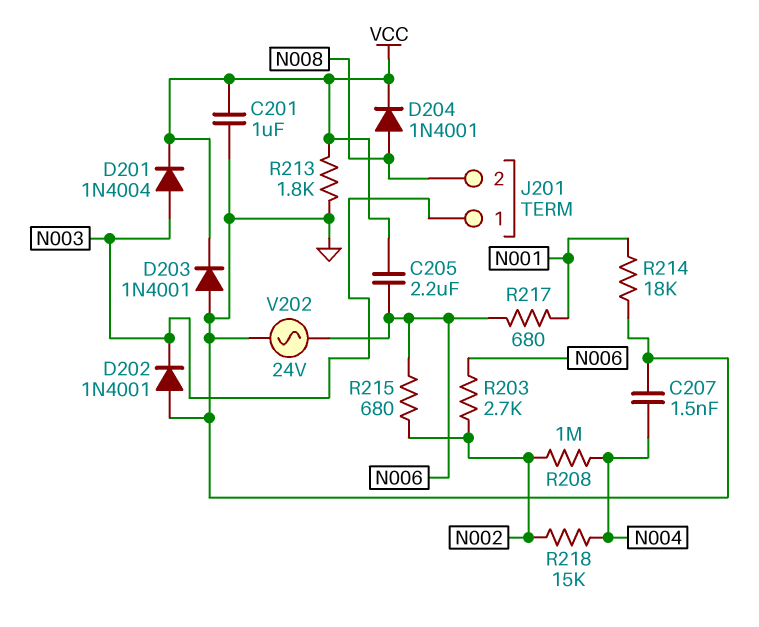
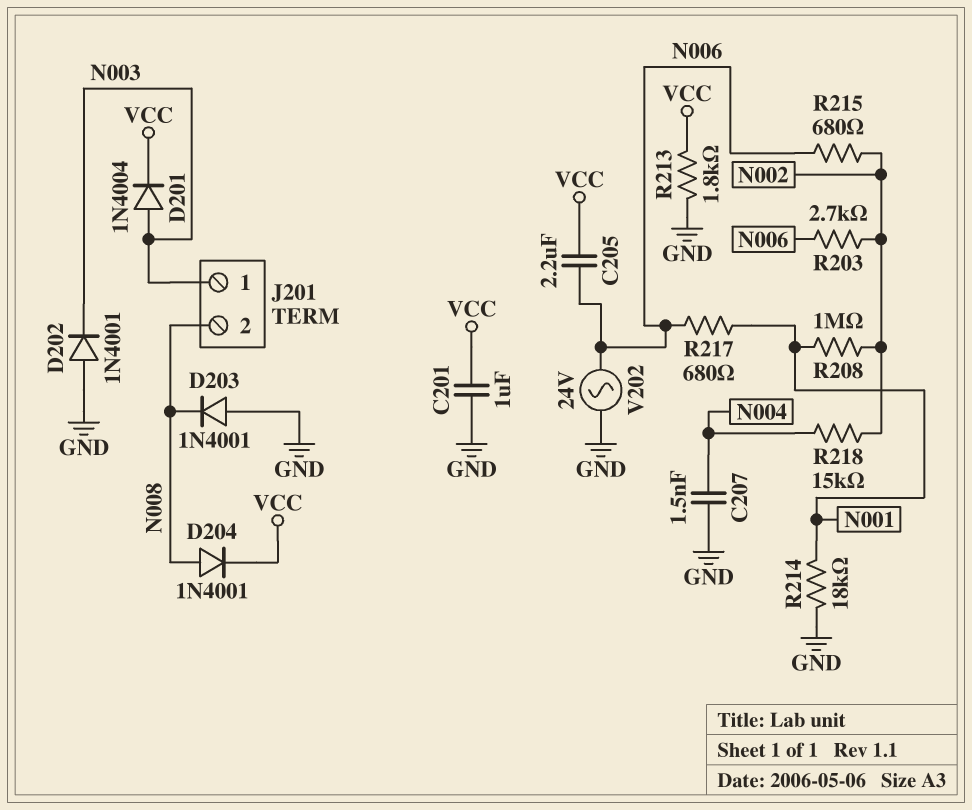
D203: diode 1N4001 (A GND, K VCC) -> diode 1N4001 (A GND, K N008)
R208: 1M (N002, N004) -> 1M (N001, N002)

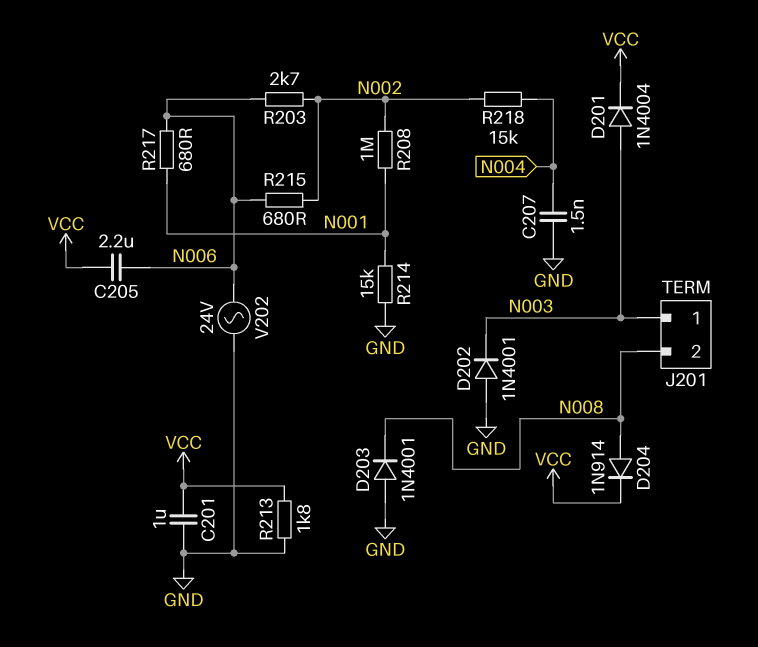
D204: diode 1N4001 (A N008, K VCC) -> diode 1N914 (A N008, K VCC)
R214: 18k (GND, N001) -> 15k (GND, N001)

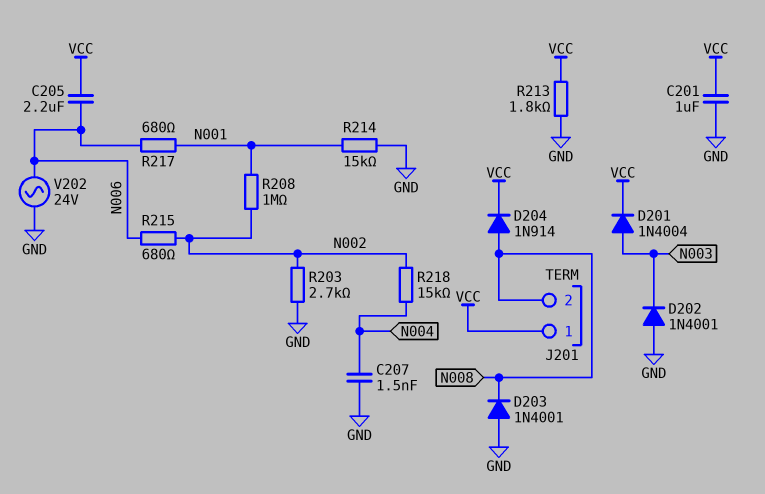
J201 pin 1: N003 -> VCC
R203: 2.7k (N002, N006) -> 2.7k (GND, N002)

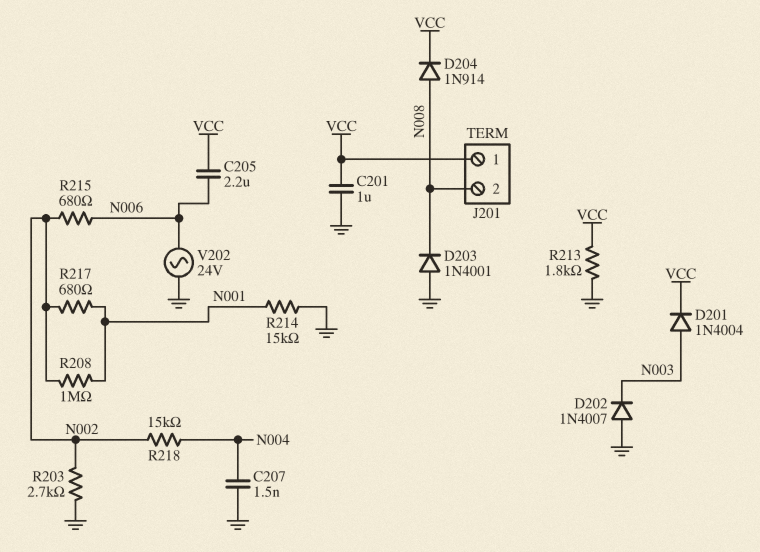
D202: diode 1N4001 (A GND, K N003) -> diode 1N4007 (A GND, K N003)
R217: 680 (N001, N006) -> 680 (N001, N002)

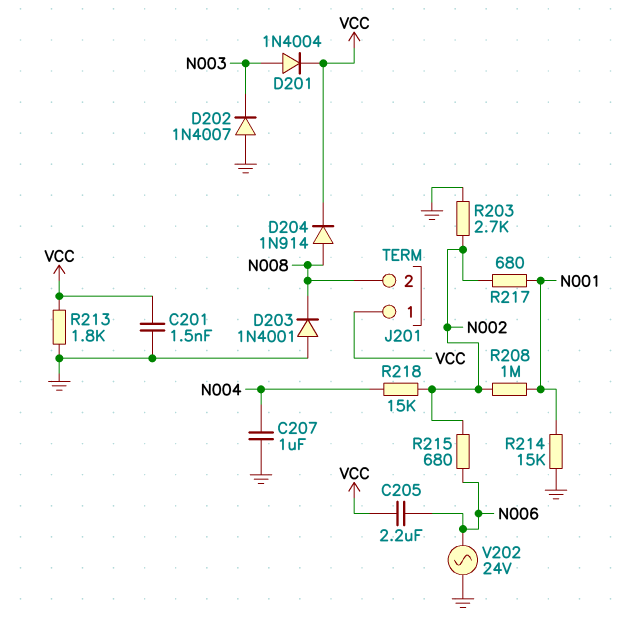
C201: 1uF (GND, VCC) -> 1.5nF (GND, VCC)
C207: 1.5nF (GND, N004) -> 1uF (GND, N004)

